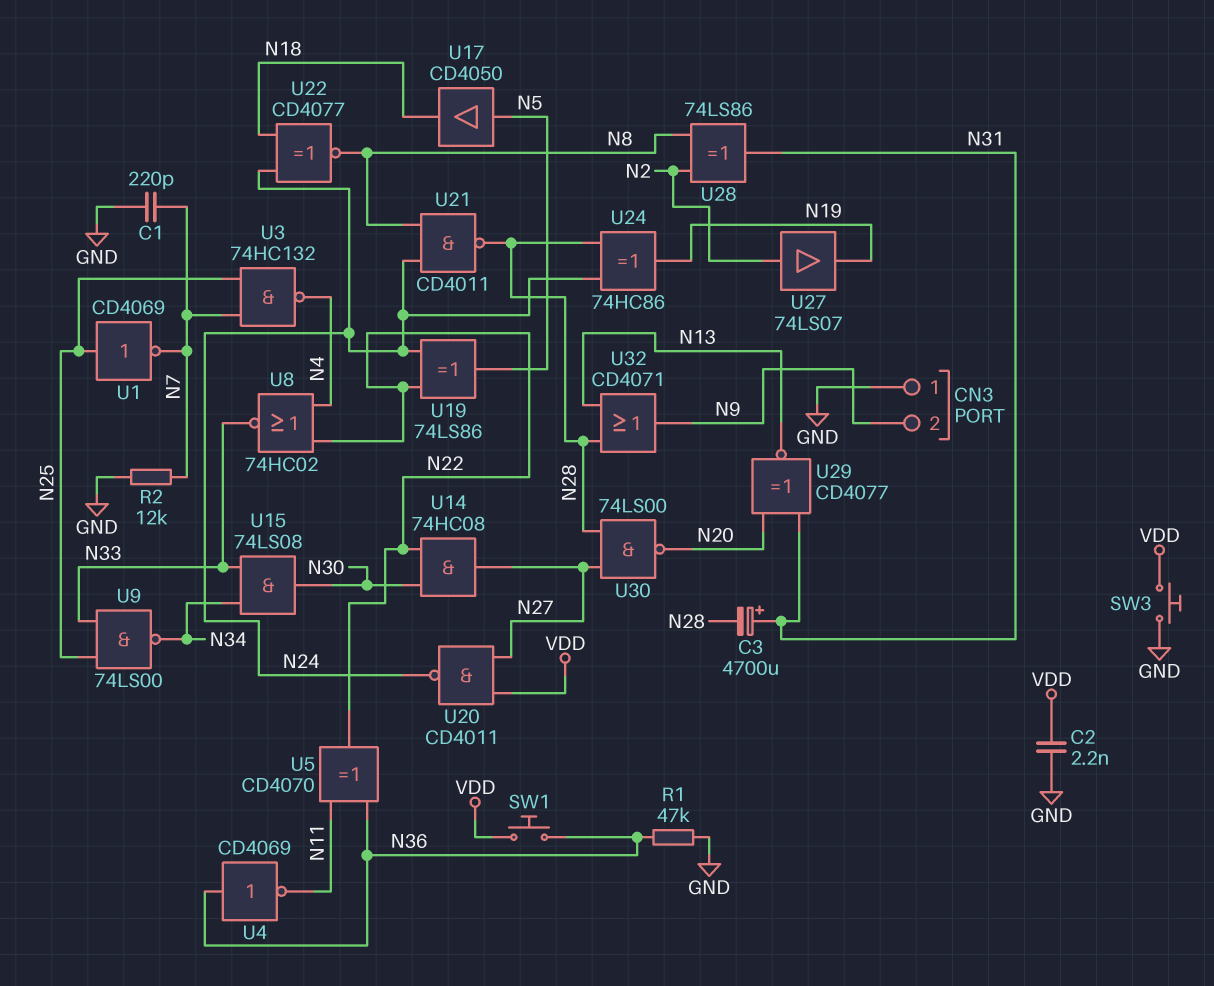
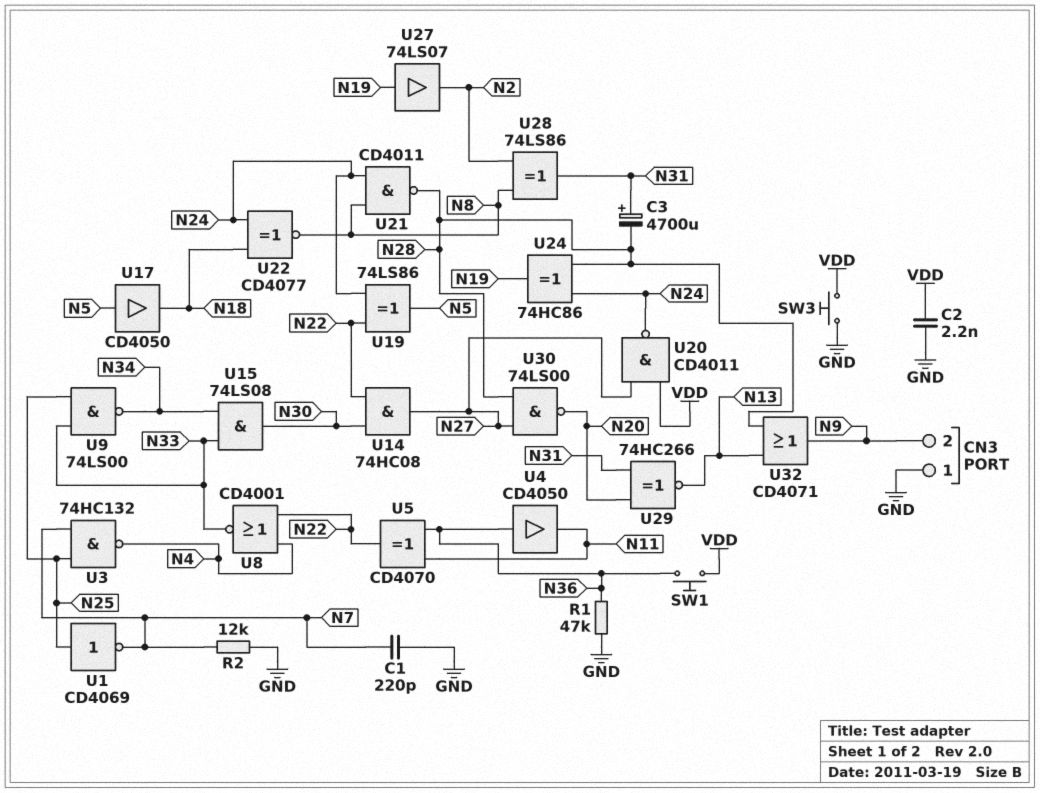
U4: NOT CD4069 (in N36, out N11) -> buffer CD4050 (in N36, out N11)
U8: NOR 74HC02 (in N4, in N22, out N33) -> NOR CD4001 (in N4, in N22, out N33)
U27: buffer 74LS07 (in N2, out N19) -> buffer 74LS07 (in N19, out N2)
U29: XNOR CD4077 (in N20, in N31, out N13) -> XNOR 74HC266 (in N20, in N31, out N13)

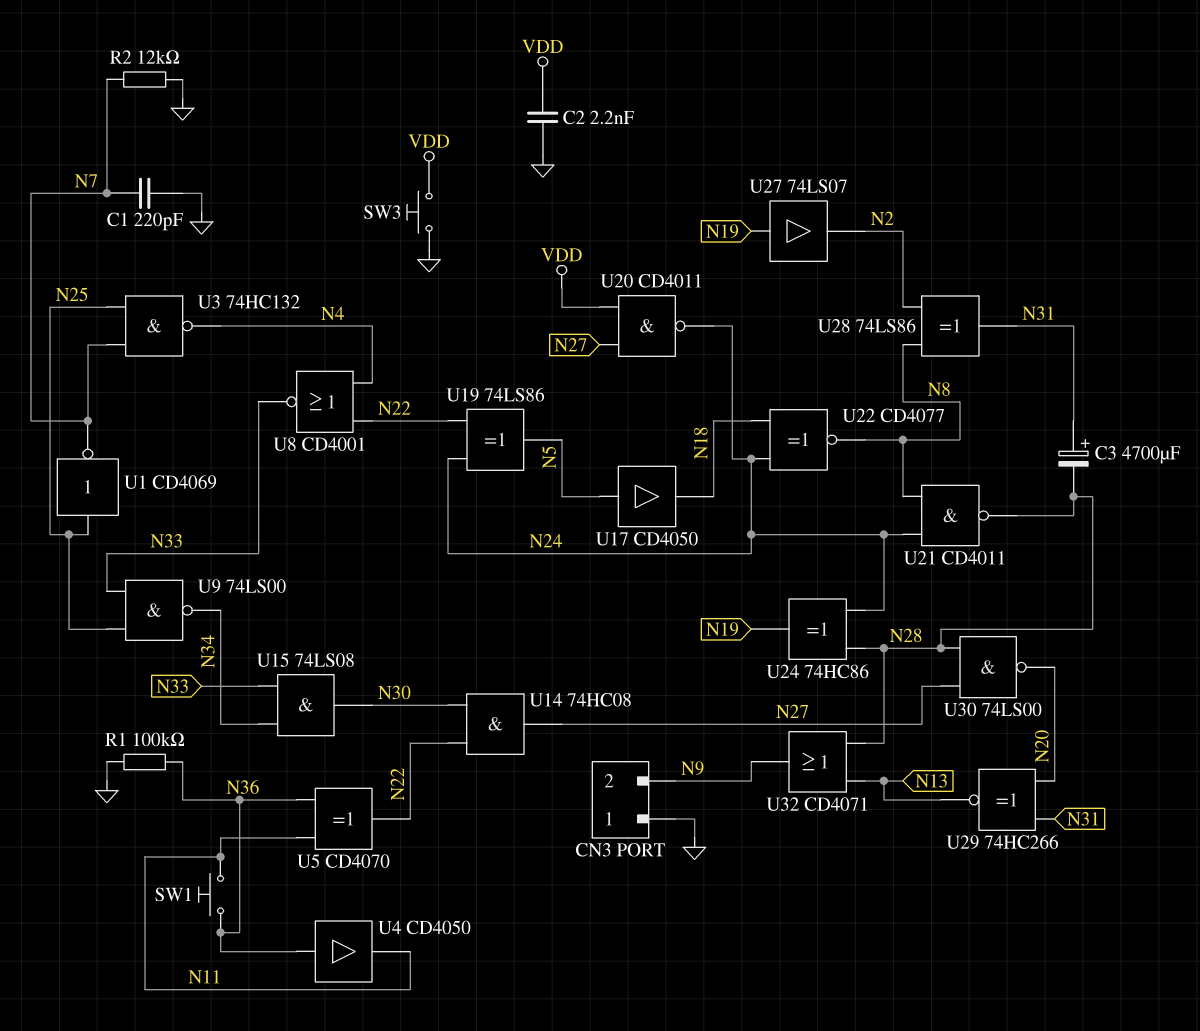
R1: 47k (GND, N36) -> 100k (GND, N36)
SW1: button (N36, VDD) -> button (N11, N36)

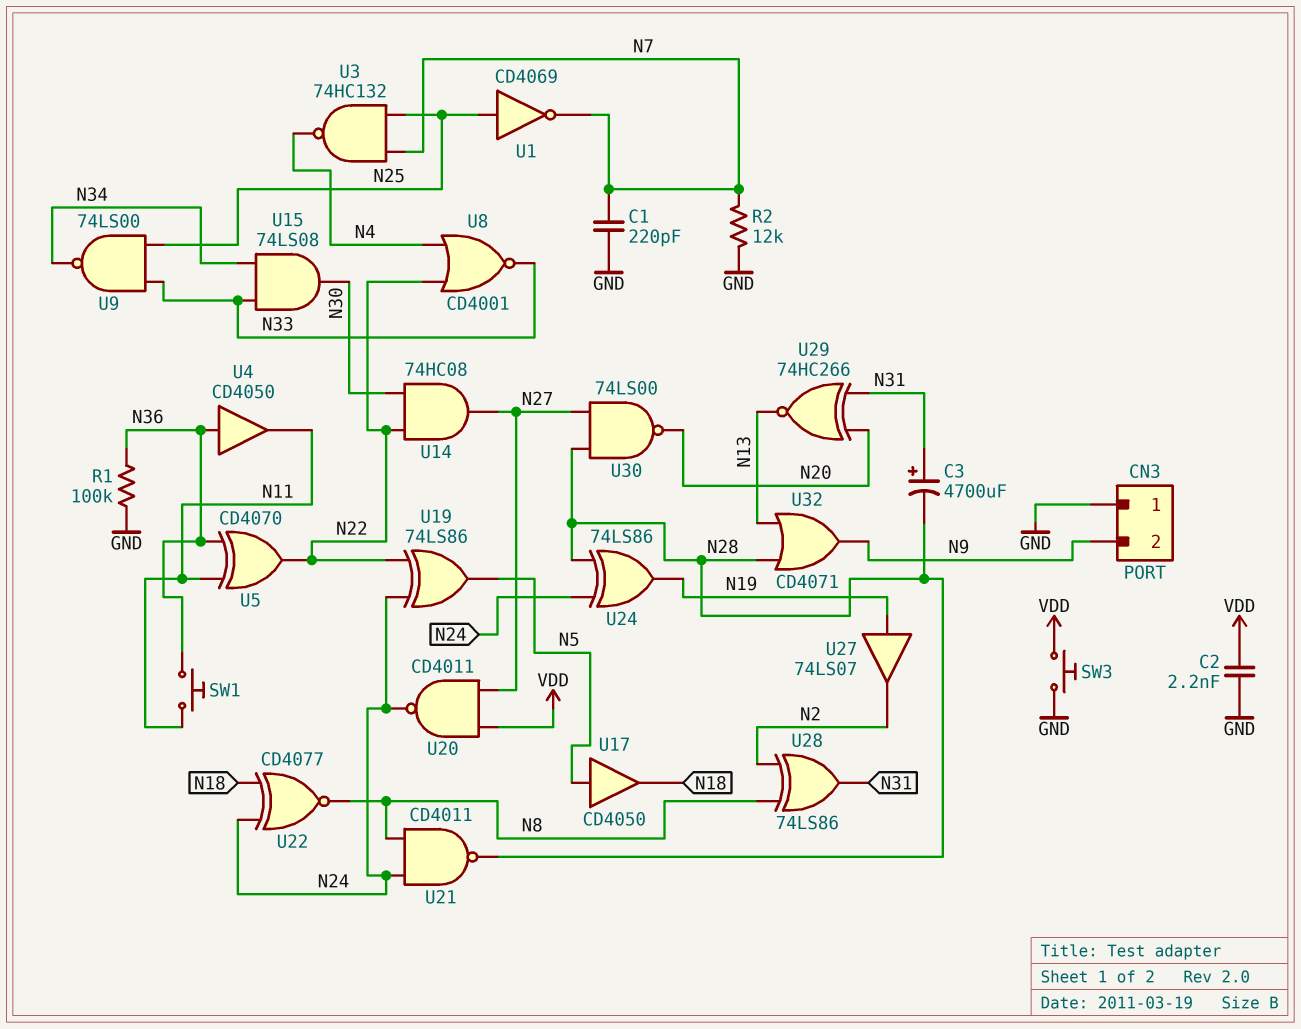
U24: XOR 74HC86 (in N24, in N28, out N19) -> XOR 74LS86 (in N24, in N28, out N19)

